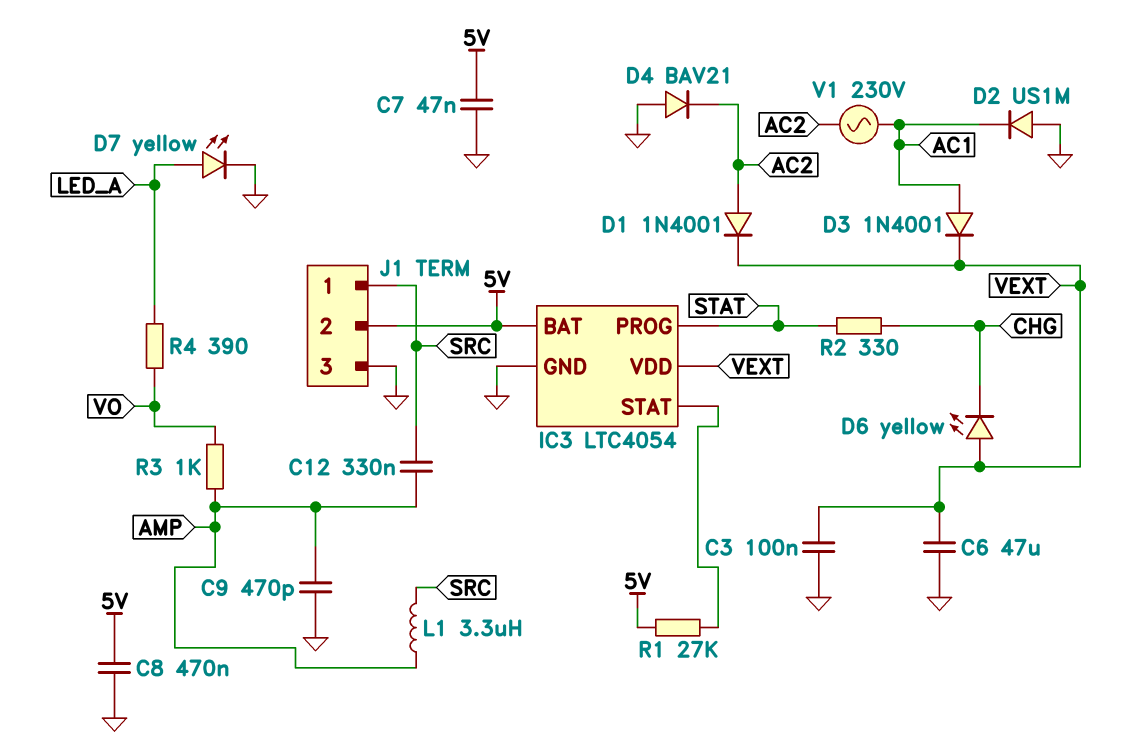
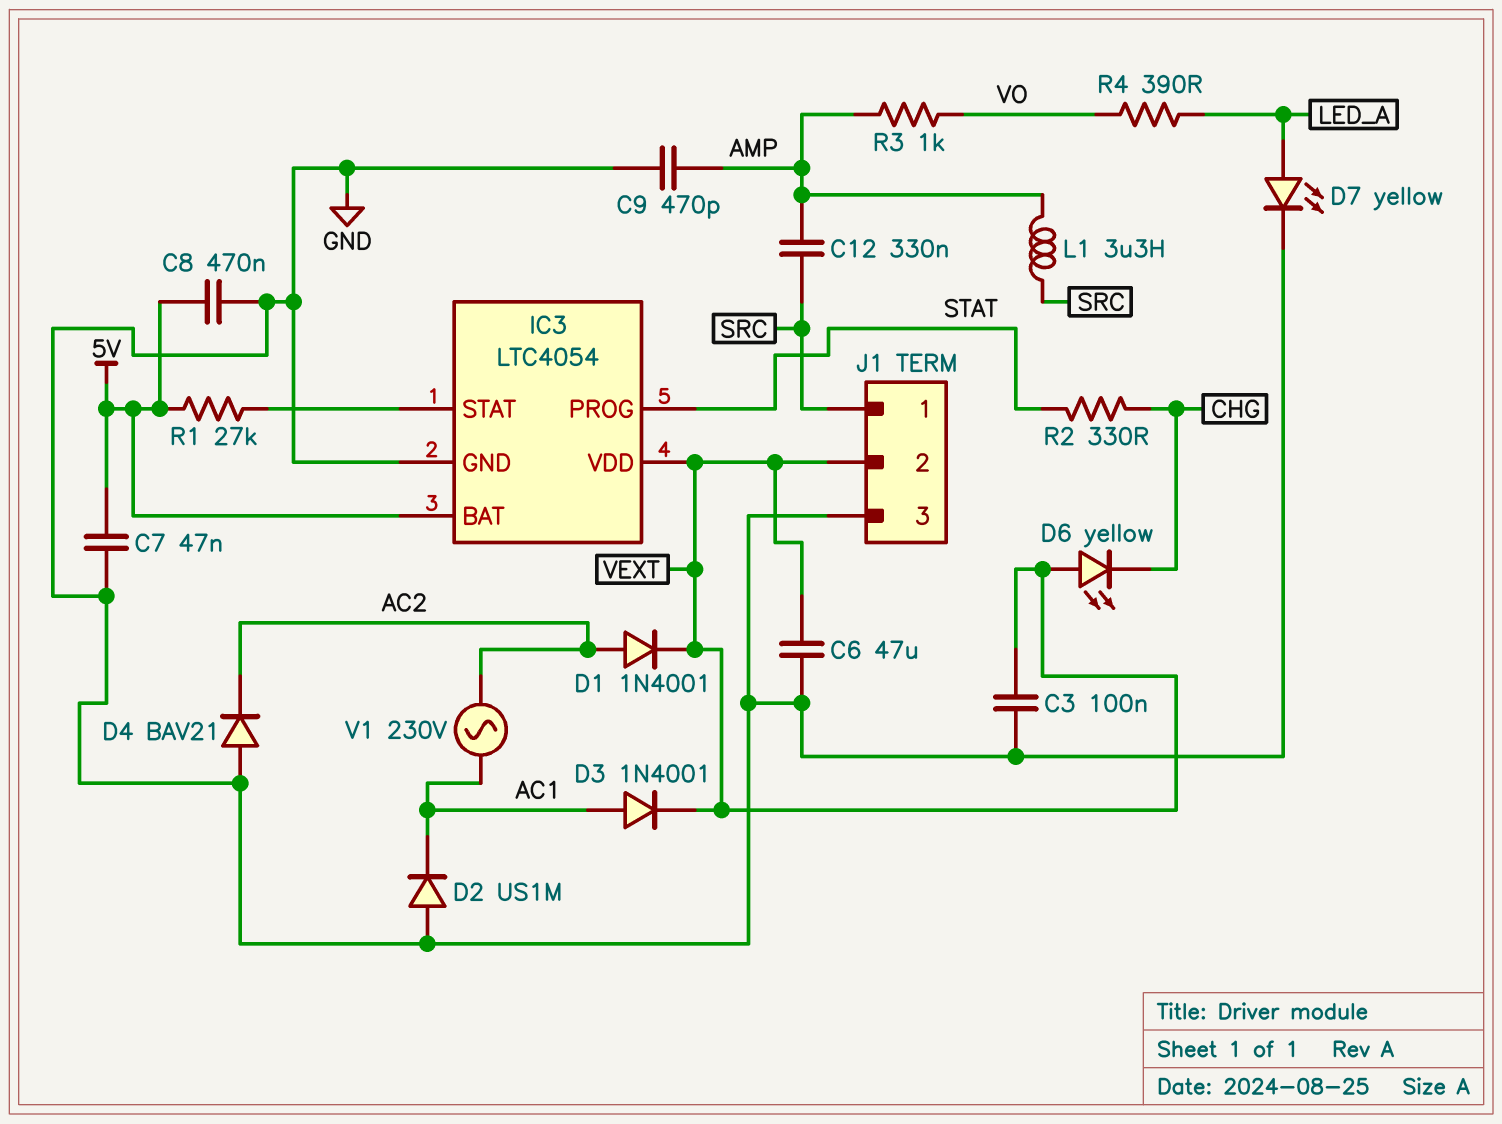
J1 pin 2: 5V -> VEXT

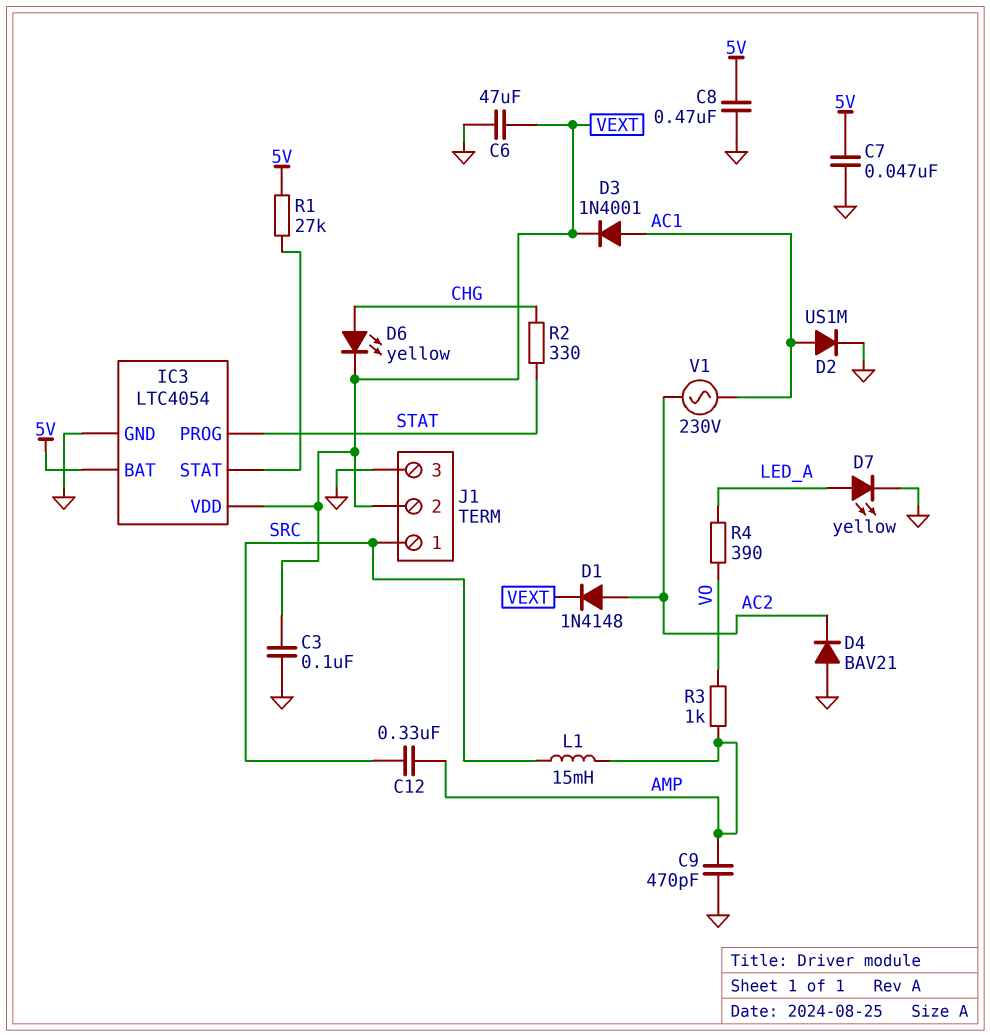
D1: diode 1N4001 (A AC2, K VEXT) -> diode 1N4148 (A AC2, K VEXT)
D2: diode US1M (A GND, K AC1) -> diode US1M (A AC1, K GND)
D6: LED yellow (A VEXT, K CHG) -> LED yellow (A CHG, K VEXT)
L1: 3.3uH (AMP, SRC) -> 15mH (AMP, SRC)

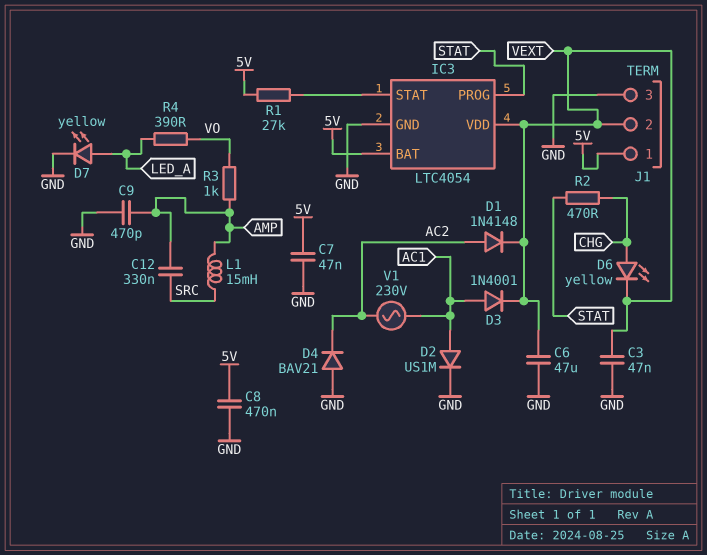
C3: 100nF (GND, VEXT) -> 47nF (GND, VEXT)
J1 pin 1: SRC -> 5V
R2: 330 (CHG, STAT) -> 470 (CHG, STAT)

